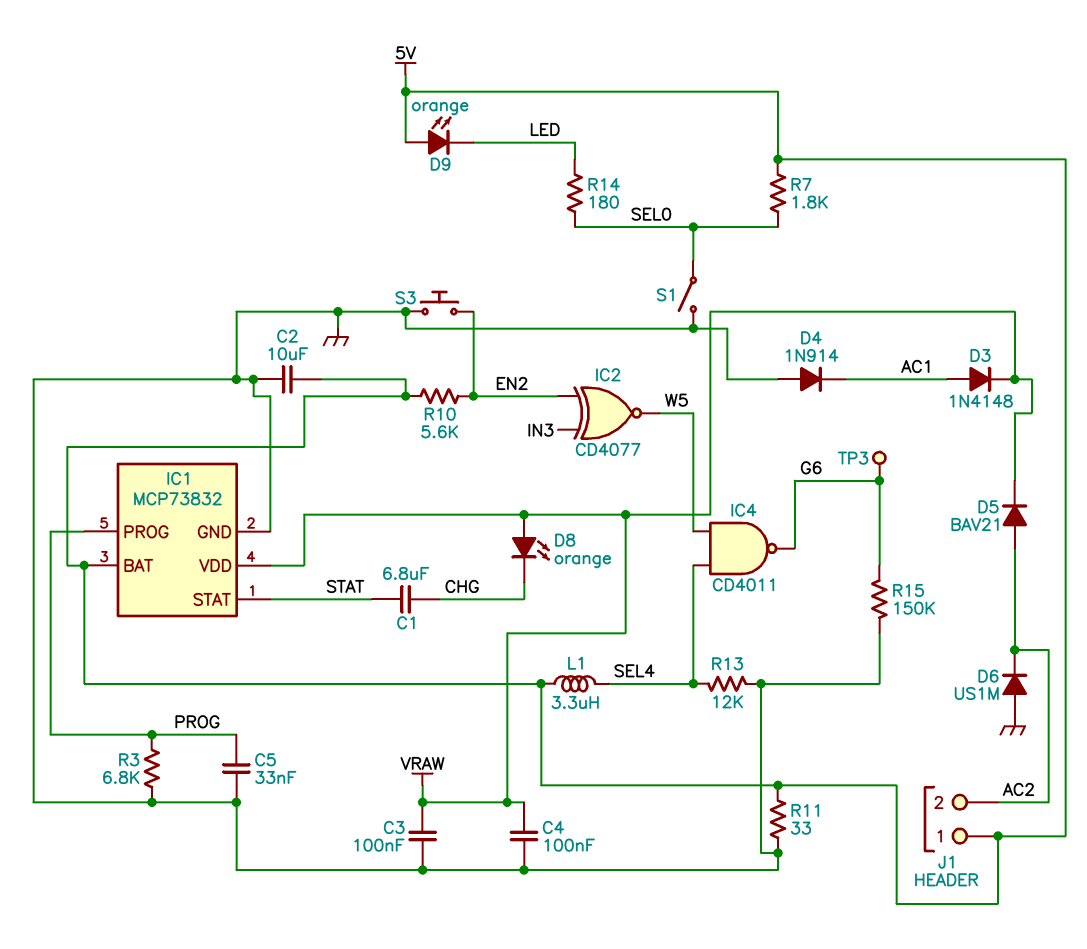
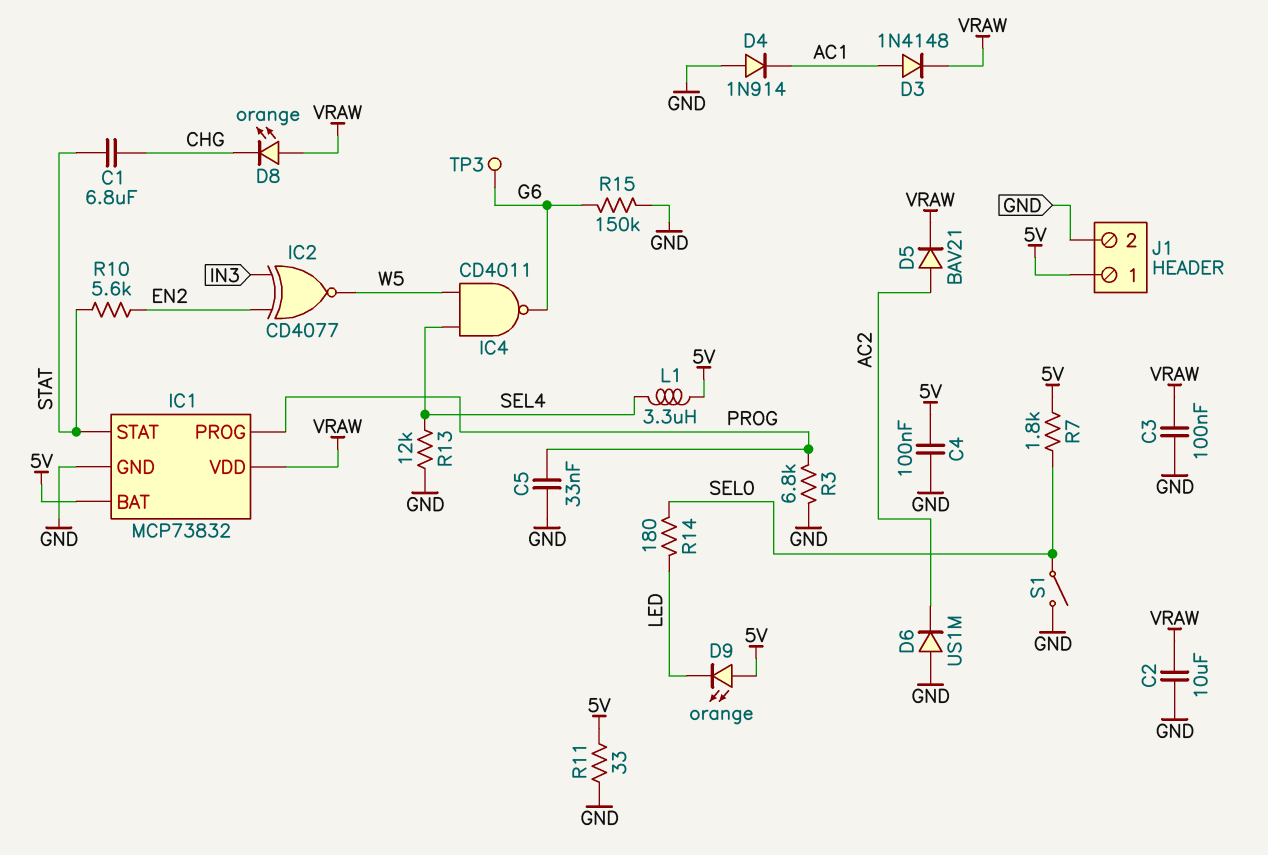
C2: 10uF (5V, GND) -> 10uF (GND, VRAW)
C4: 100nF (GND, VRAW) -> 100nF (5V, GND)
J1 pin 2: AC2 -> GND
R10: 5.6k (5V, EN2) -> 5.6k (EN2, STAT)
S3: button (EN2, GND) -> none

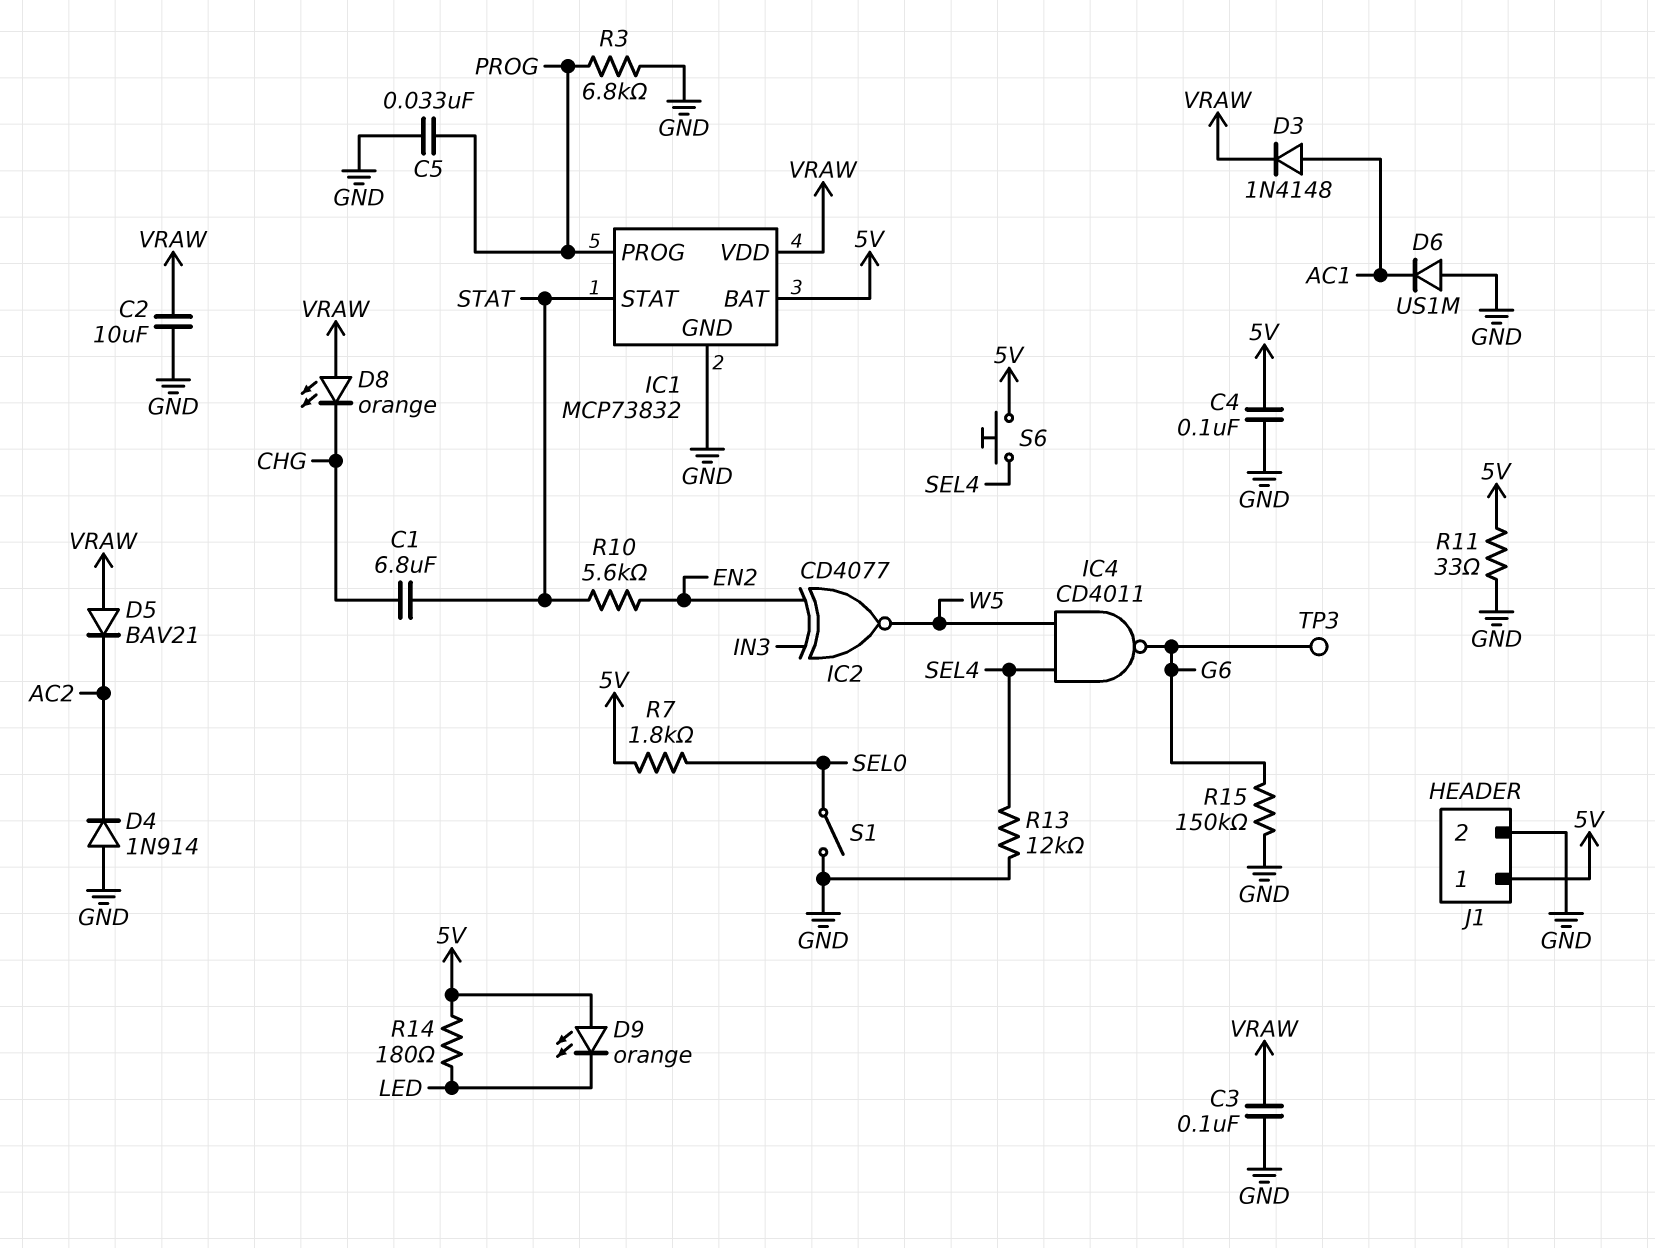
D4: diode 1N914 (A GND, K AC1) -> diode 1N914 (A GND, K AC2)
D5: diode BAV21 (A AC2, K VRAW) -> diode BAV21 (A VRAW, K AC2)
D6: diode US1M (A GND, K AC2) -> diode US1M (A GND, K AC1)
L1: 3.3uH (5V, SEL4) -> none
R14: 180 (LED, SEL0) -> 180 (5V, LED)
S6: none -> button (5V, SEL4)

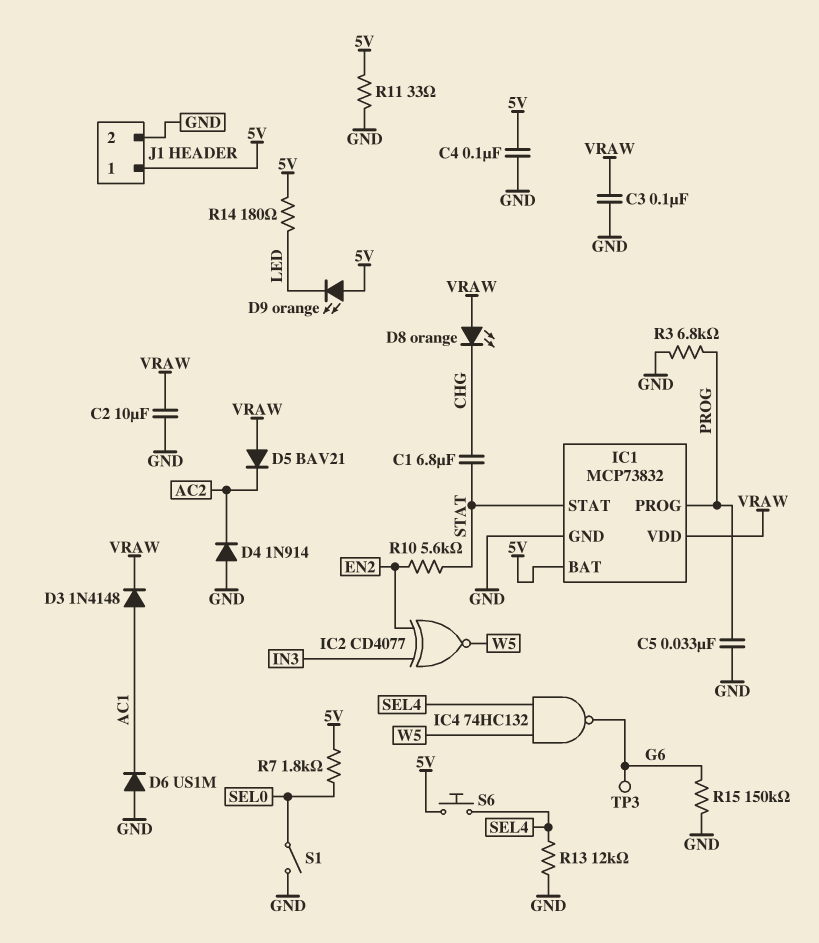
IC4: NAND CD4011 (in SEL4, in W5, out G6) -> NAND 74HC132 (in SEL4, in W5, out G6)

